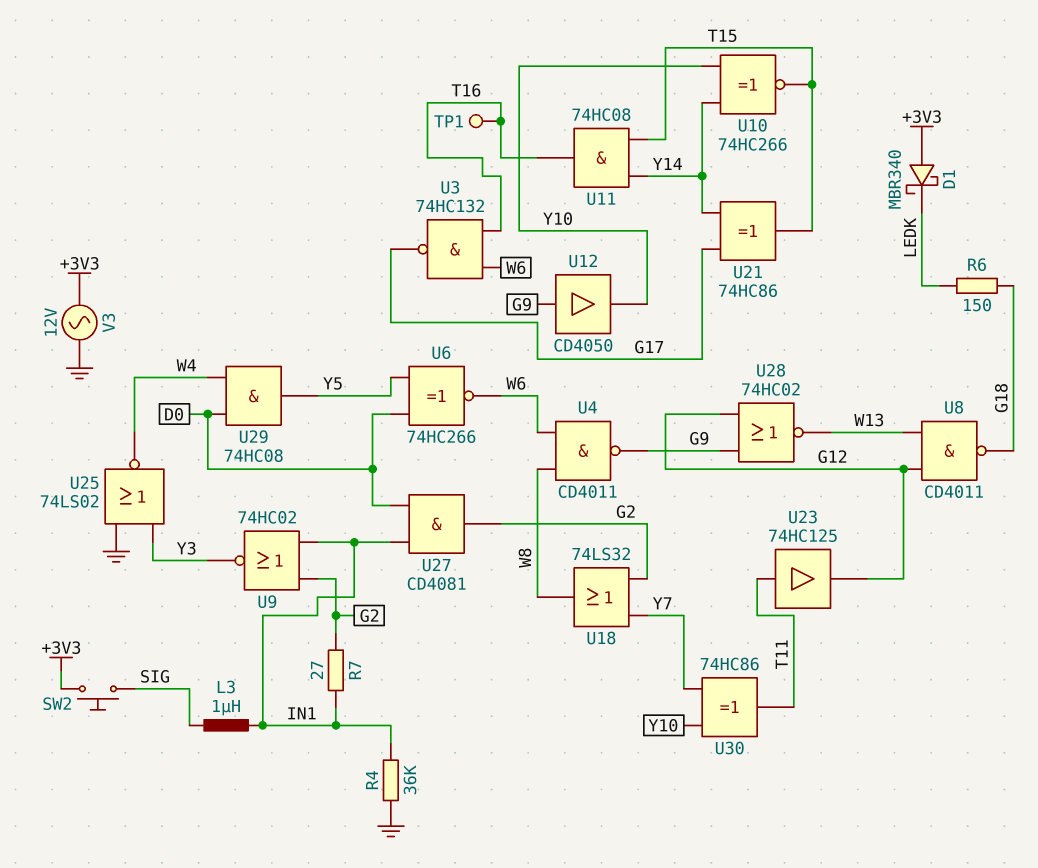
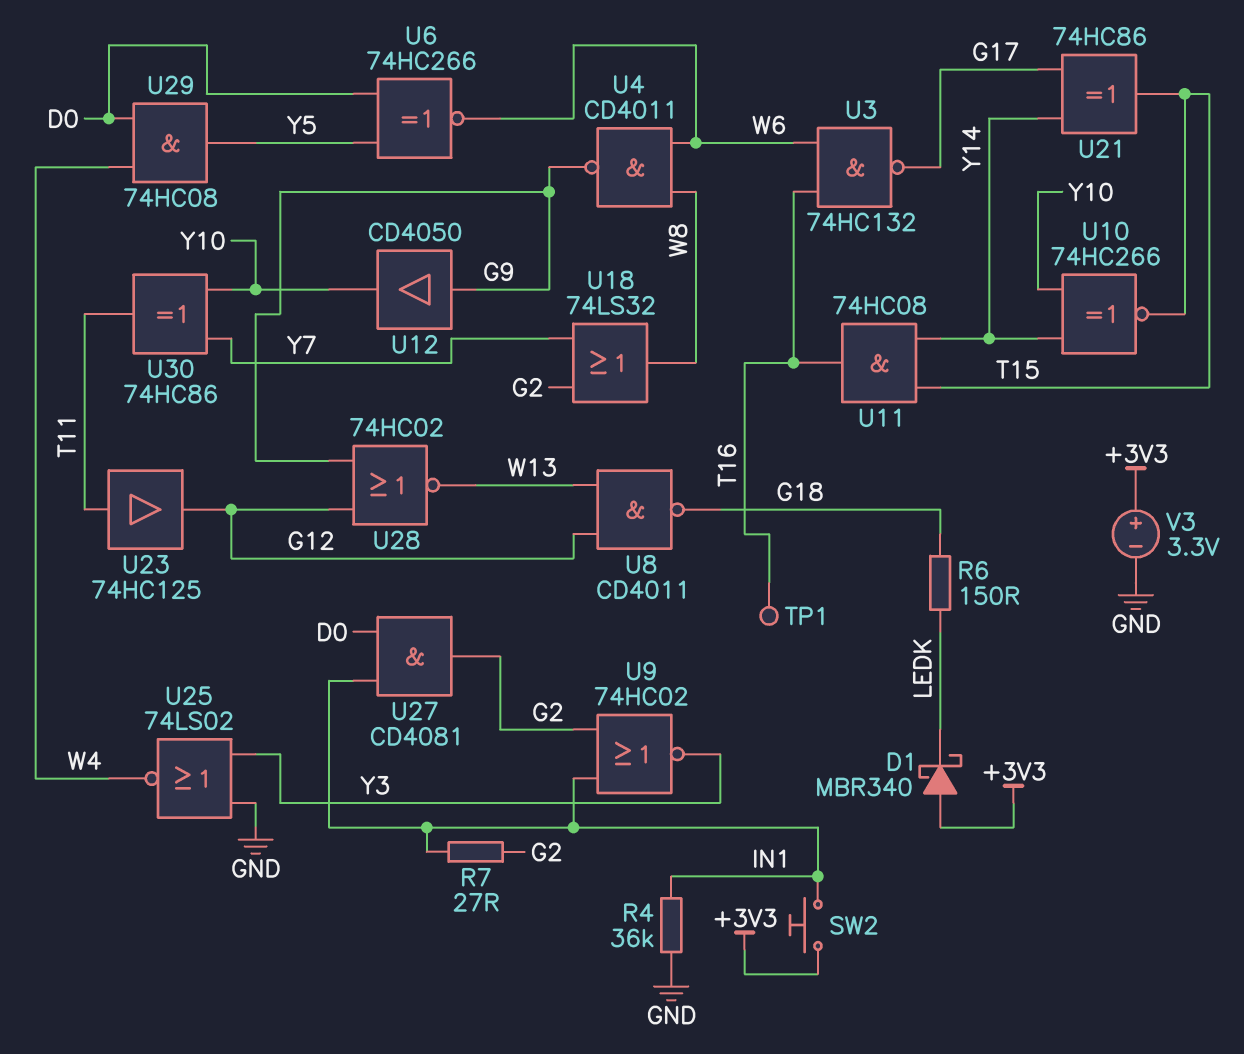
L3: 1uH (IN1, SIG) -> none
SW2: button (+3V3, SIG) -> button (+3V3, IN1)
V3: AC 12V (+3V3, GND) -> 3.3V (plus +3V3, minus GND)

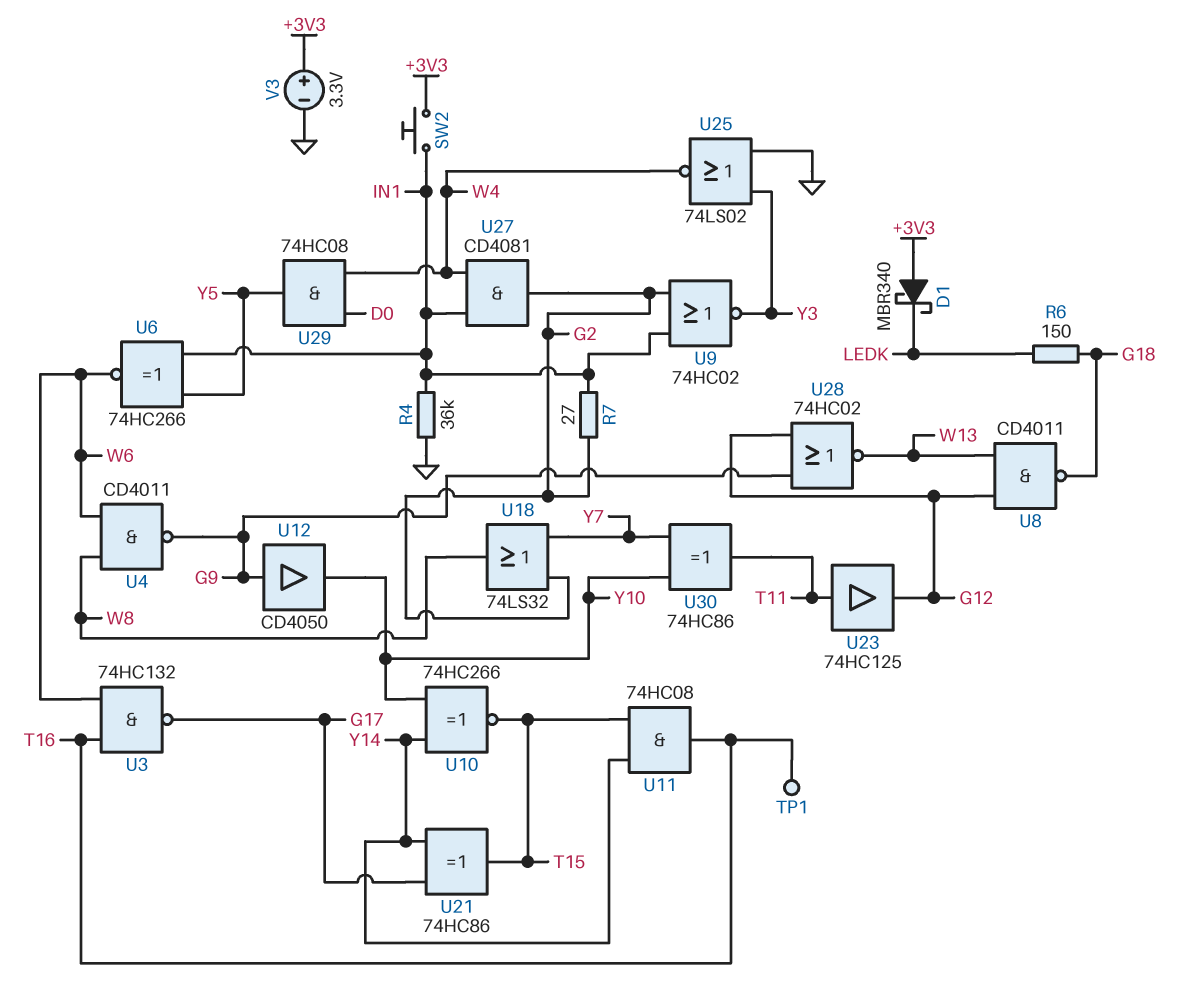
U6: XNOR 74HC266 (in D0, in Y5, out W6) -> XNOR 74HC266 (in IN1, in Y5, out W6)
U27: AND CD4081 (in D0, in IN1, out G2) -> AND CD4081 (in IN1, in W4, out G2)

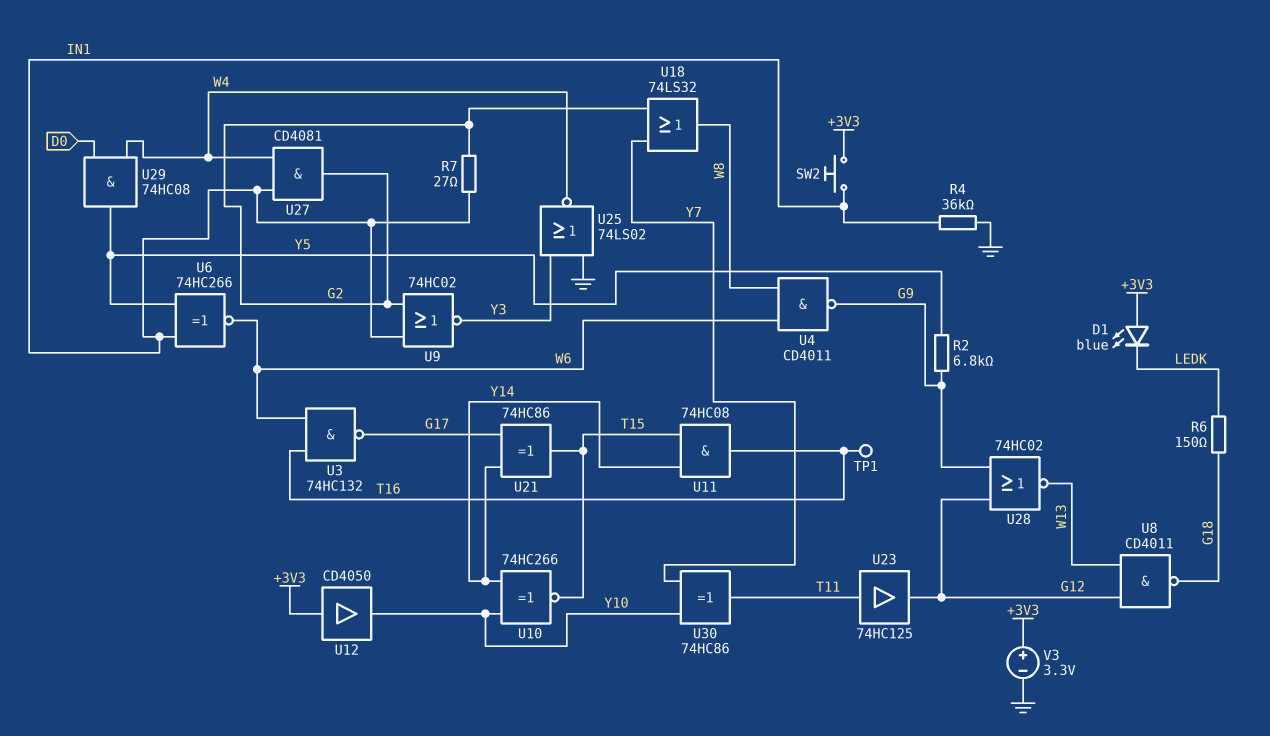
D1: schottky MBR340 (A +3V3, K LEDK) -> LED blue (A +3V3, K LEDK)
R2: none -> 6.8k (G9, Y5)
U12: buffer CD4050 (in G9, out Y10) -> buffer CD4050 (in +3V3, out Y10)

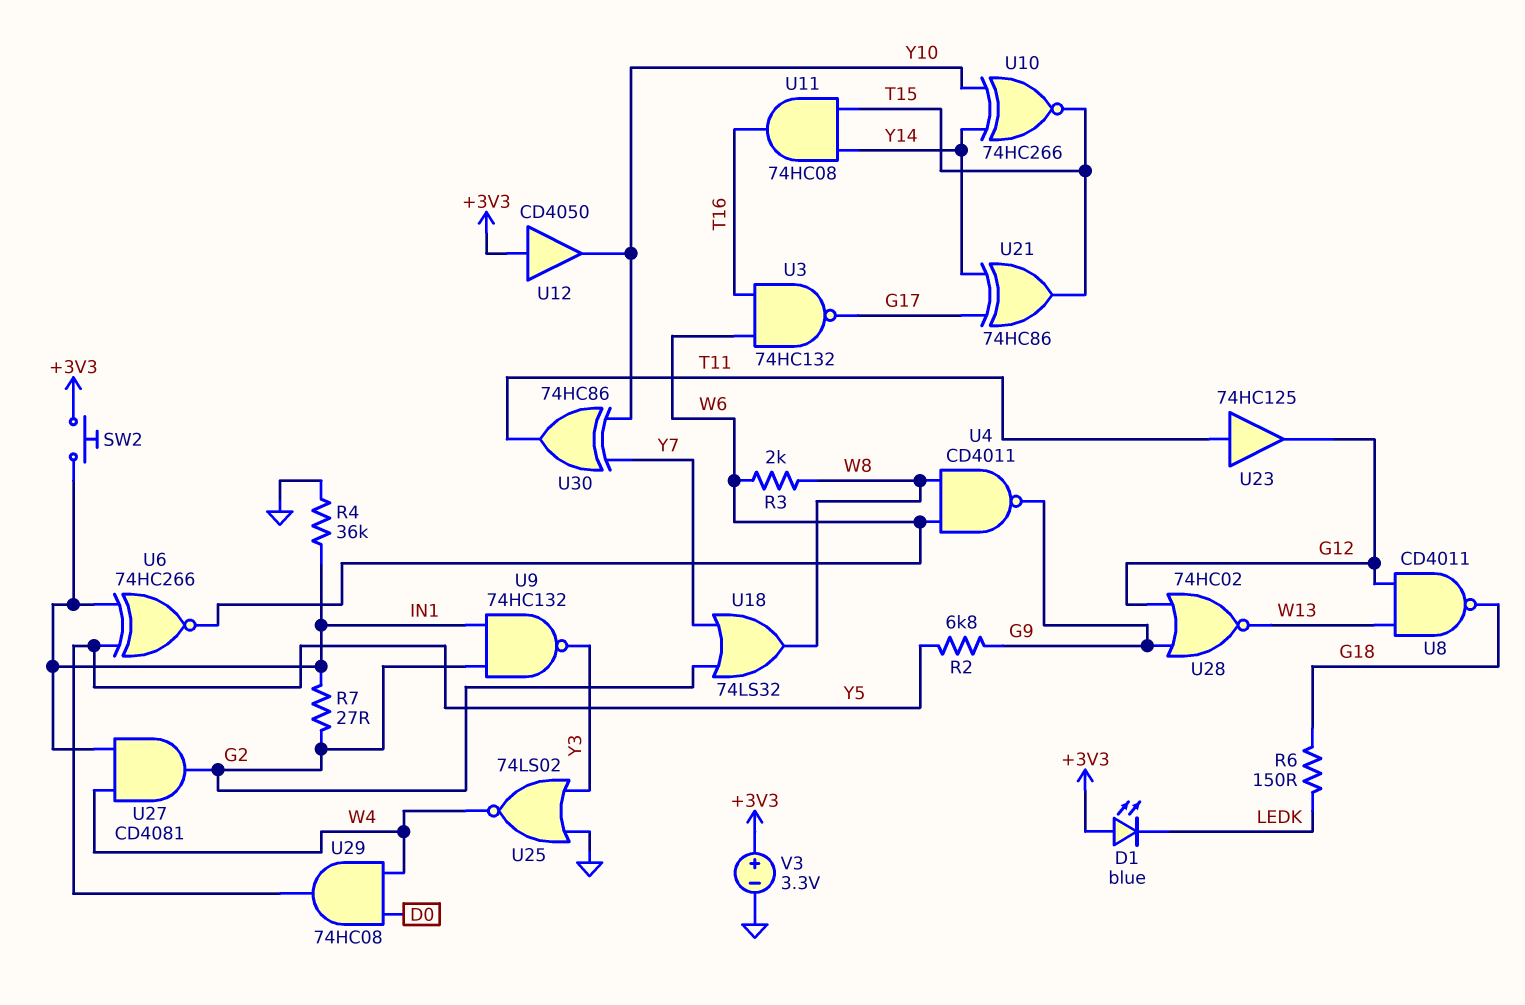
R3: none -> 2k (W6, W8)
TP1: test point (T16) -> none
U9: NOR 74HC02 (in G2, in IN1, out Y3) -> NAND 74HC132 (in G2, in IN1, out Y3)

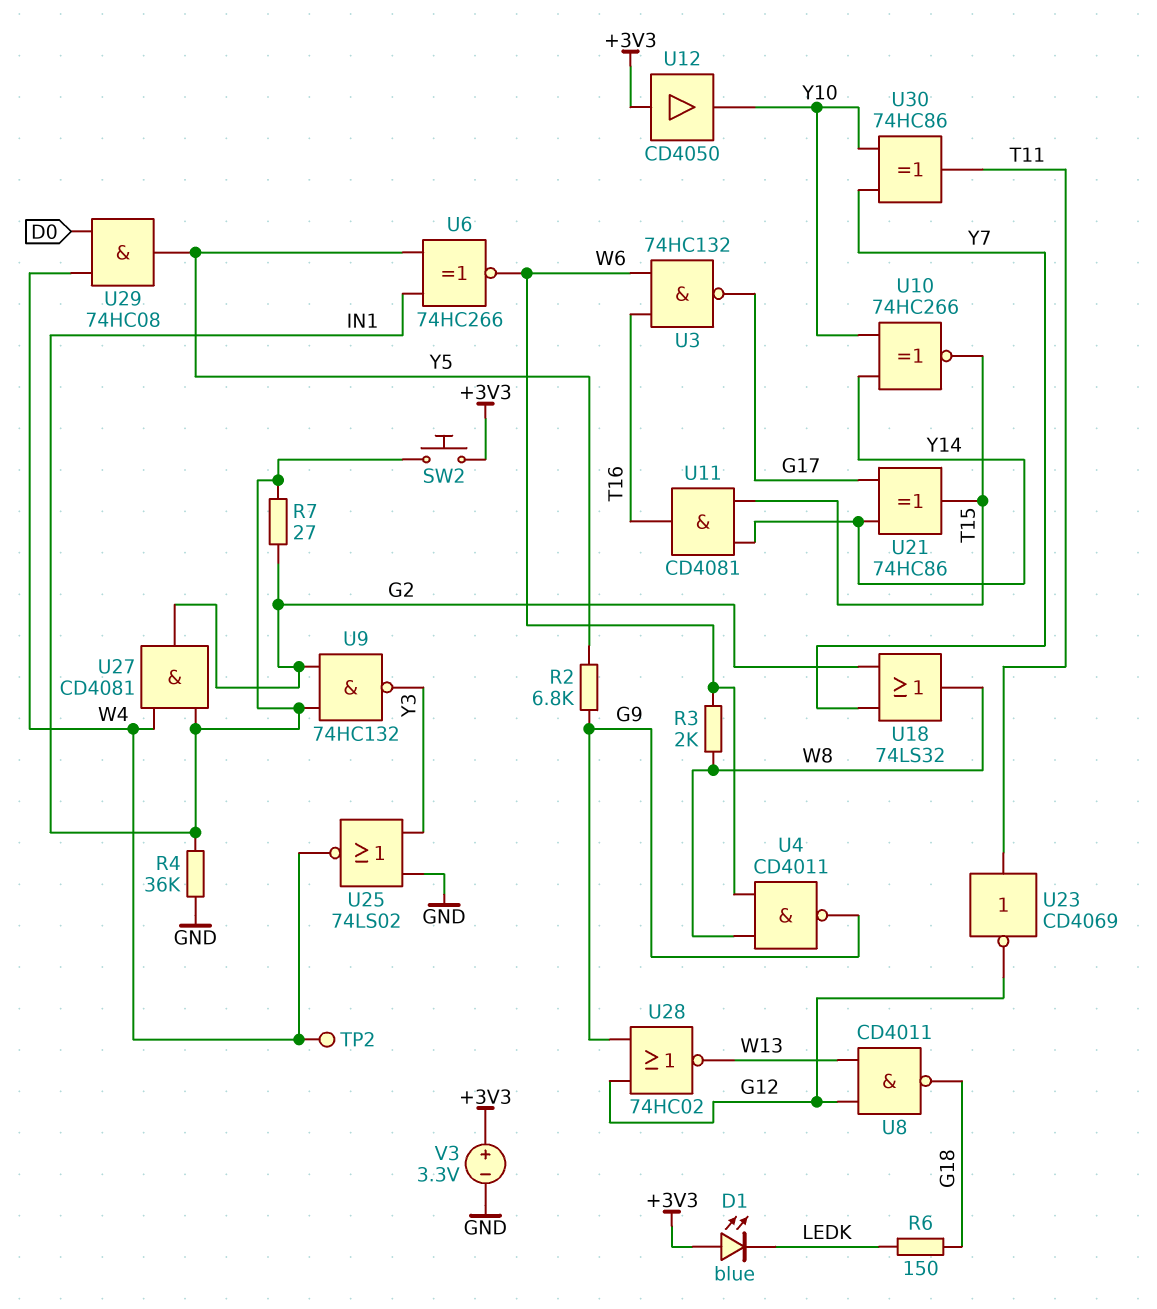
TP2: none -> test point (W4)
U11: AND 74HC08 (in T15, in Y14, out T16) -> AND CD4081 (in T15, in Y14, out T16)
U23: buffer 74HC125 (in T11, out G12) -> NOT CD4069 (in T11, out G12)

